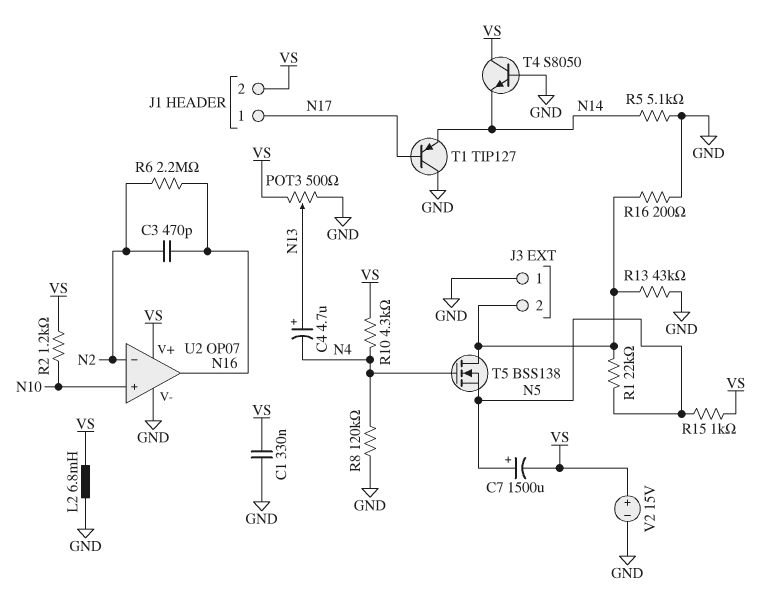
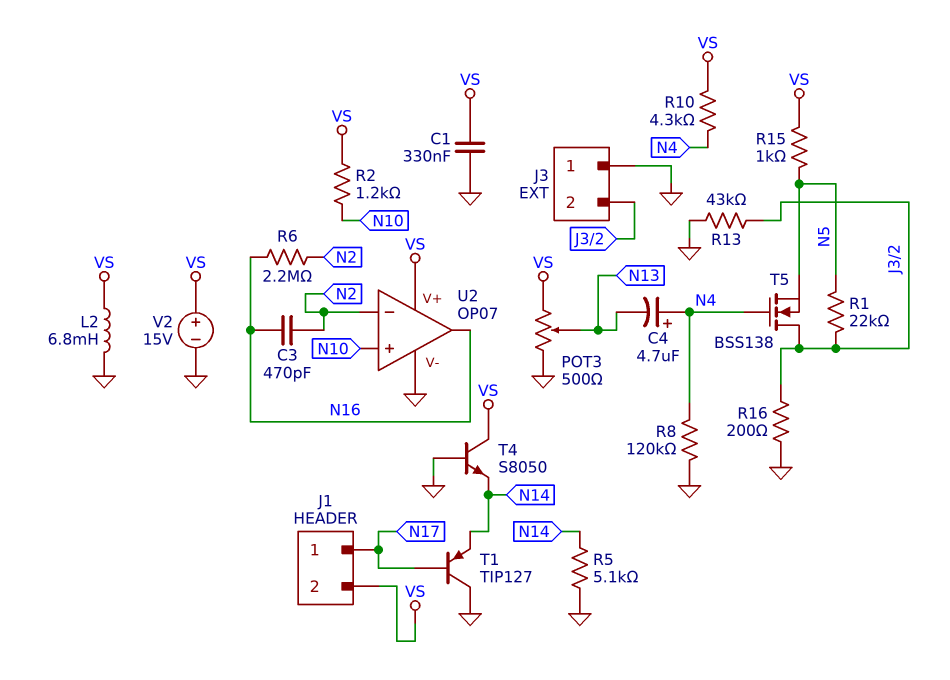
C4: 4.7uF (plus N13, minus N4) -> 4.7uF (plus N4, minus N13)
C7: 1500uF (plus N5, minus VS) -> none

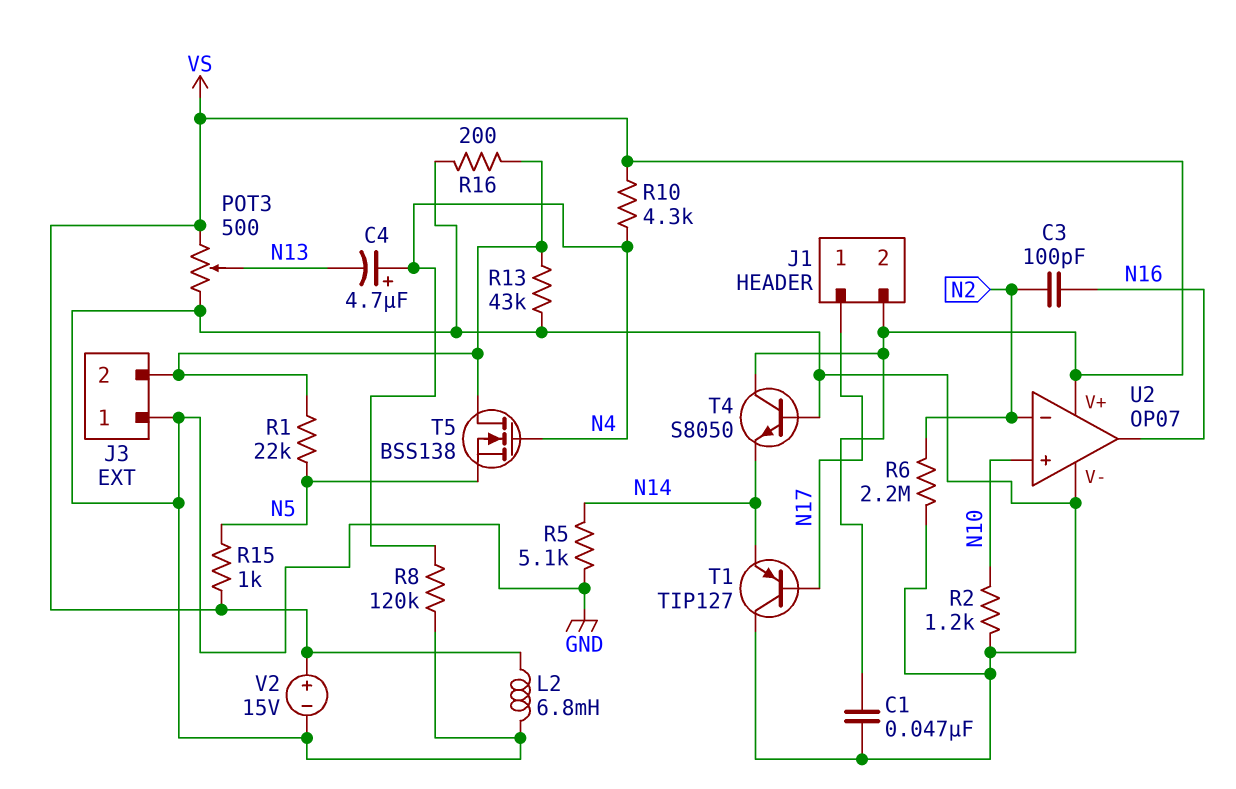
C1: 330nF (GND, VS) -> 47nF (GND, VS)
C3: 470pF (N2, N16) -> 100pF (N2, N16)
R2: 1.2k (N10, VS) -> 1.2k (GND, N10)
R6: 2.2M (N2, N16) -> 2.2M (GND, N2)

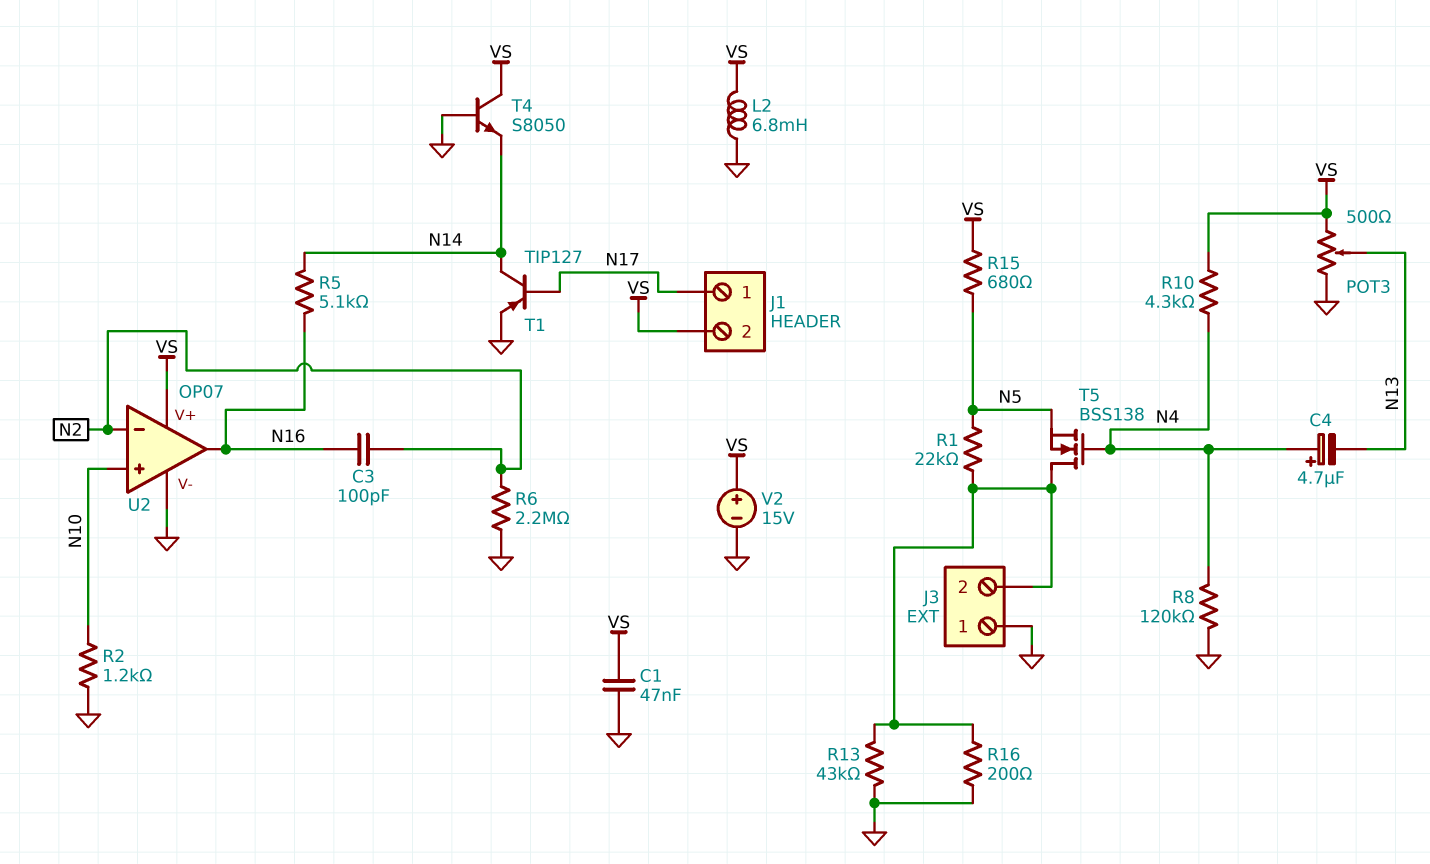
R5: 5.1k (GND, N14) -> 5.1k (N14, N16)
R15: 1k (N5, VS) -> 680 (N5, VS)
T1: PNP TIP127 (B N17, C GND, E N14) -> PNP TIP127 (B N17, C N14, E GND)

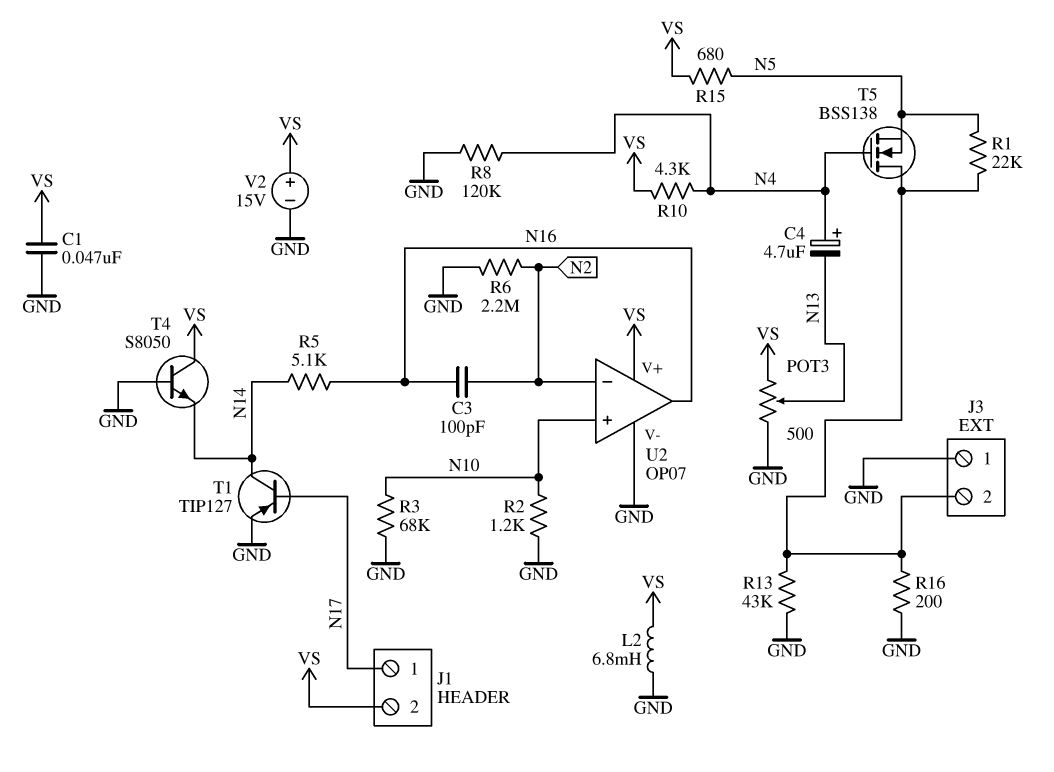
R3: none -> 68k (GND, N10)

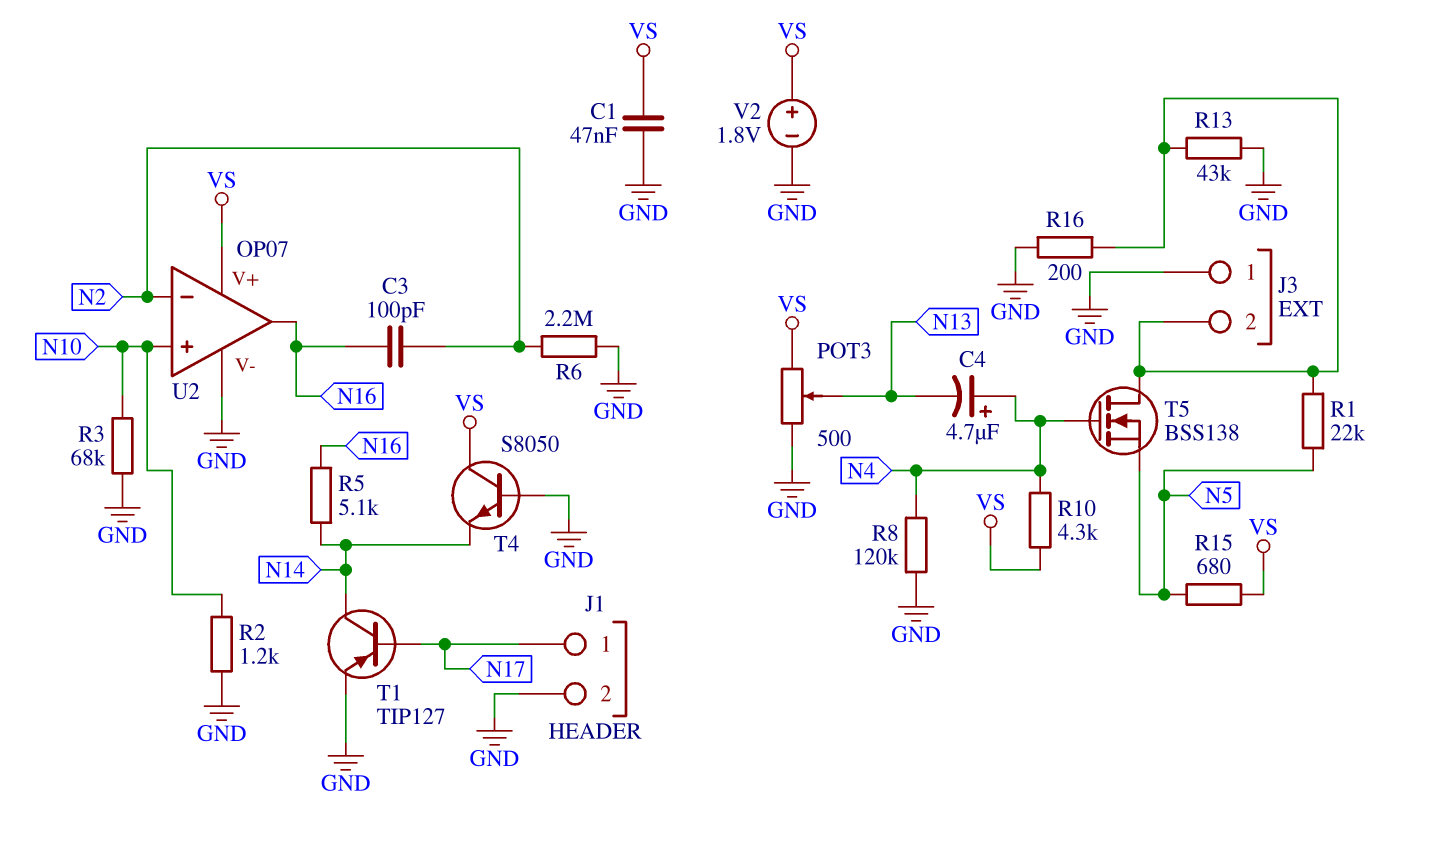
J1 pin 2: VS -> GND
L2: 6.8mH (GND, VS) -> none
V2: 15V (plus VS, minus GND) -> 1.8V (plus VS, minus GND)

